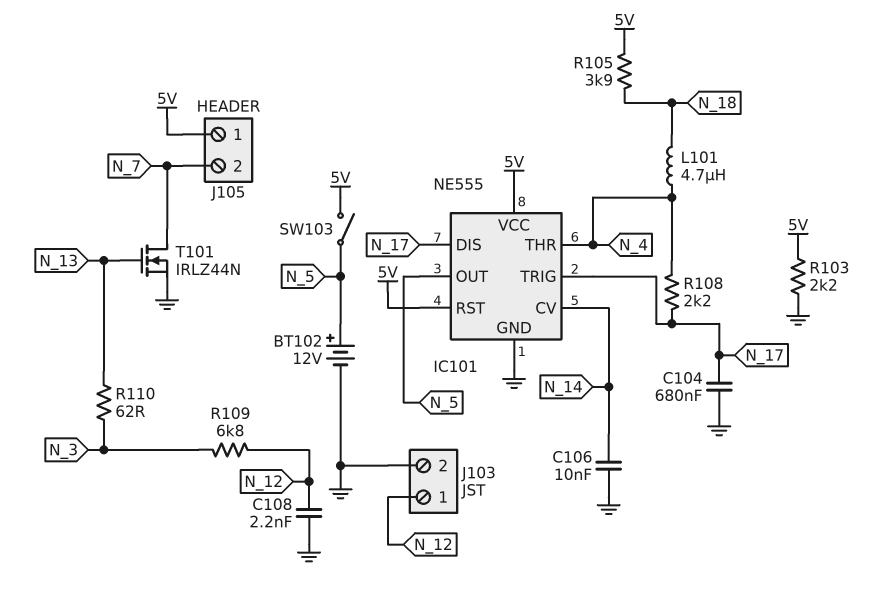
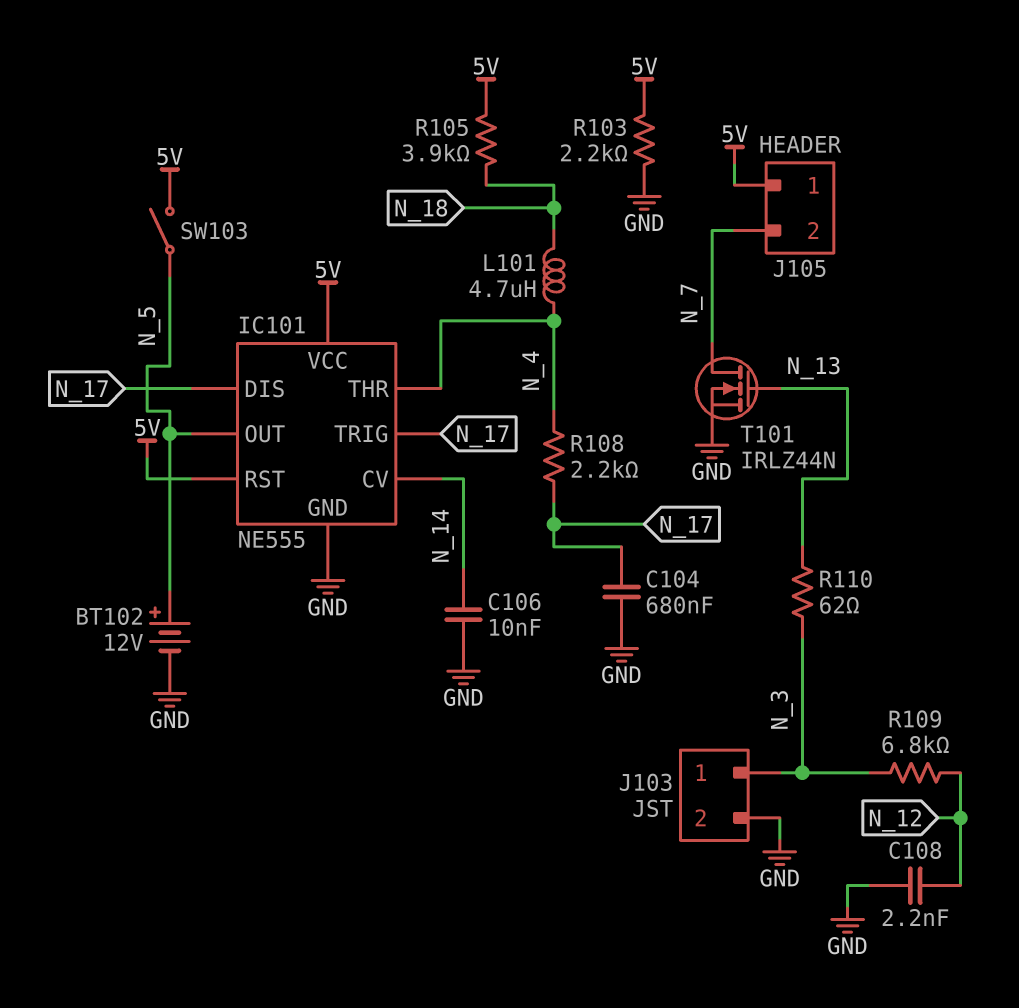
J103 pin 1: N_12 -> N_3

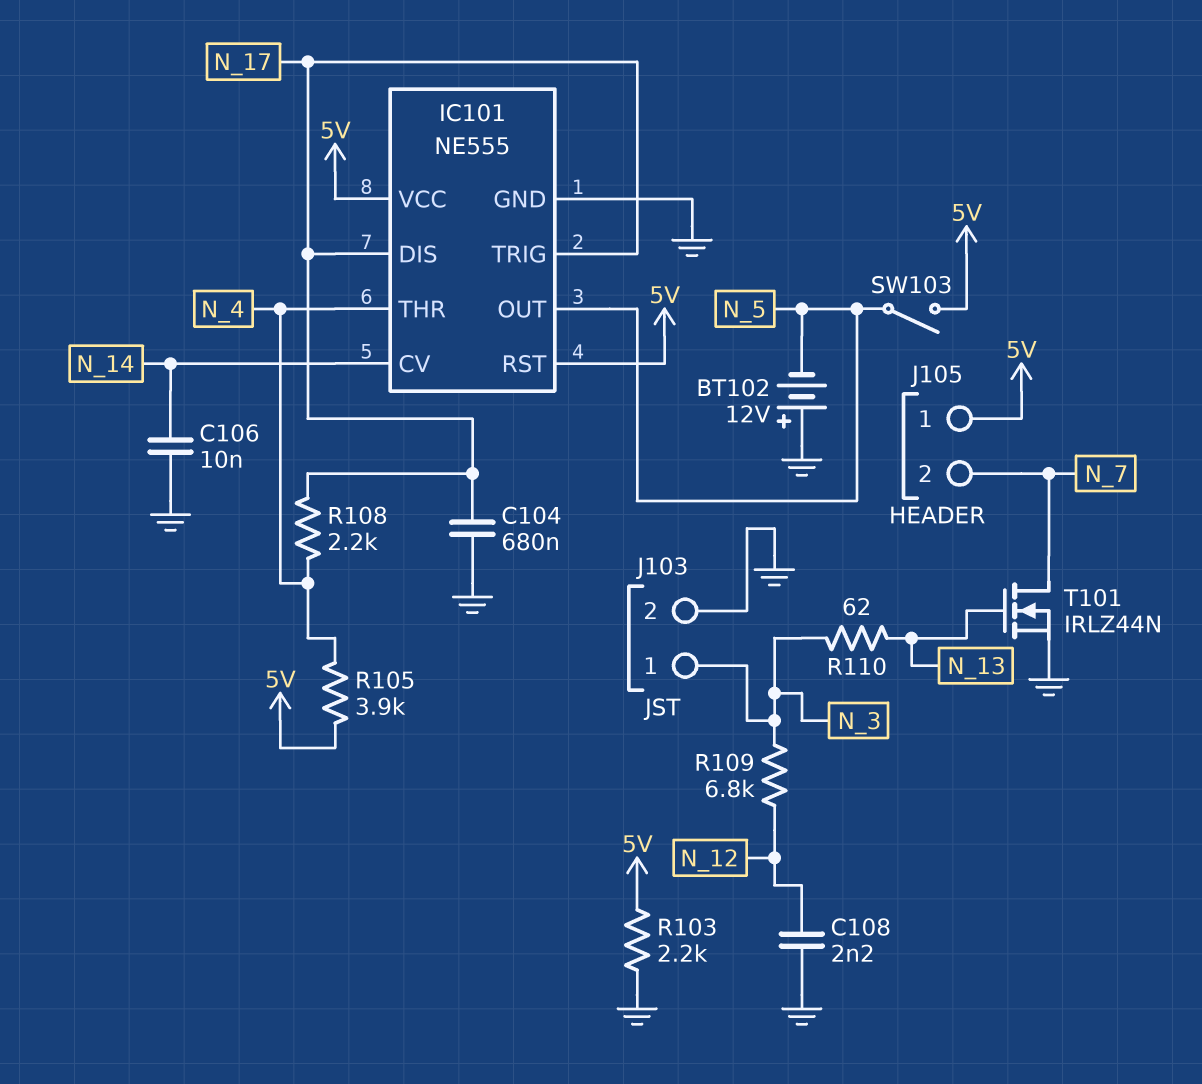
BT102: 12V (plus N_5, minus GND) -> 12V (plus GND, minus N_5)
L101: 4.7uH (N_4, N_18) -> none
R105: 3.9k (5V, N_18) -> 3.9k (5V, N_4)

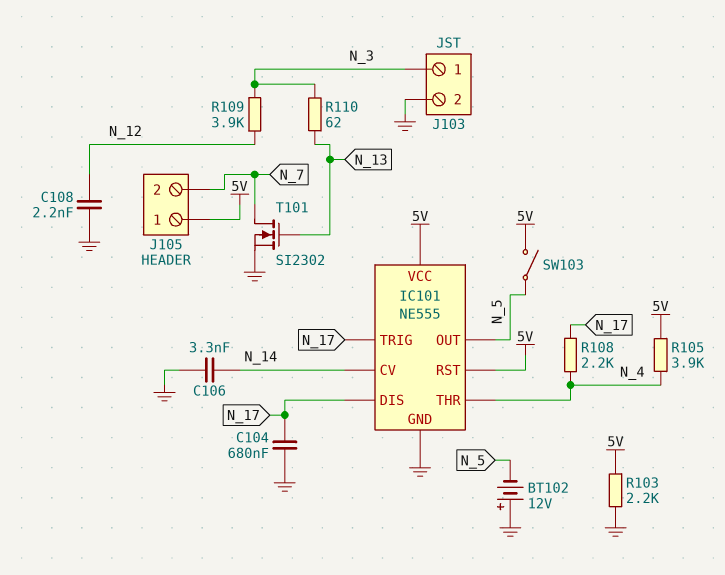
C106: 10nF (GND, N_14) -> 3.3nF (GND, N_14)
R109: 6.8k (N_3, N_12) -> 3.9k (N_3, N_12)
T101: NMOS IRLZ44N (G N_13, D N_7, S GND) -> NMOS SI2302 (G N_13, D N_7, S GND)

